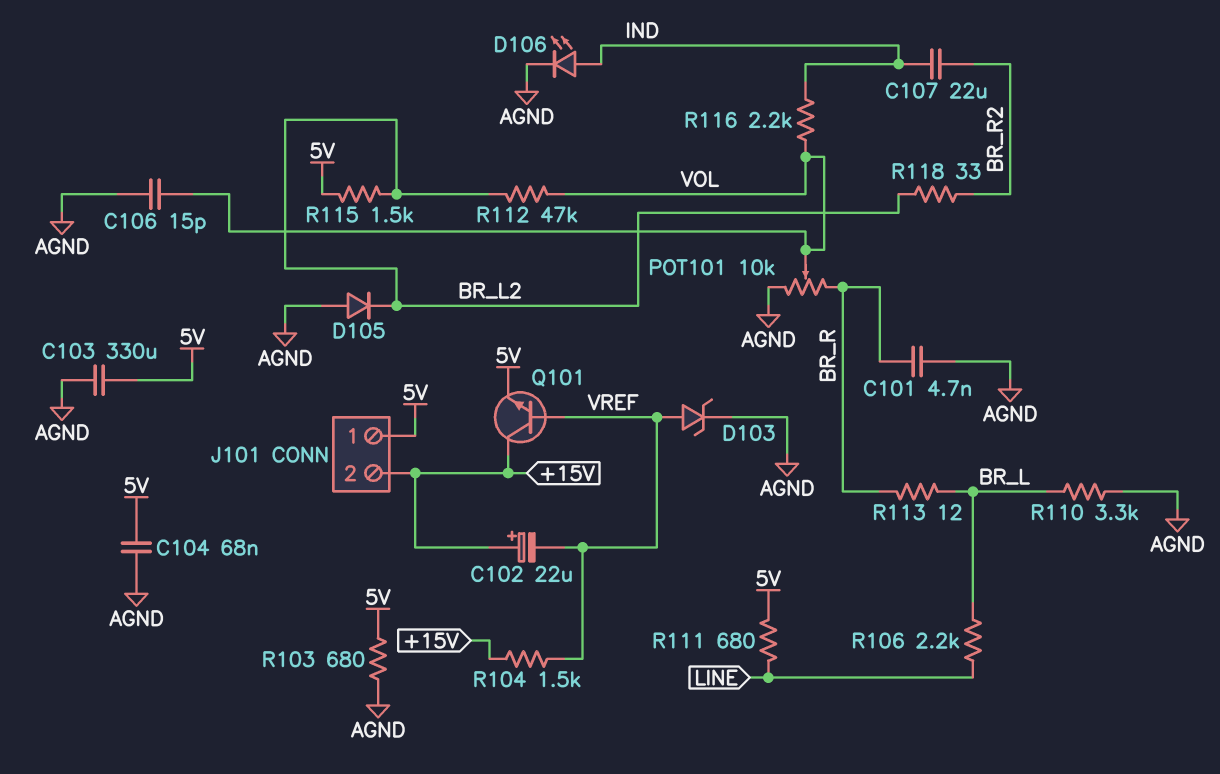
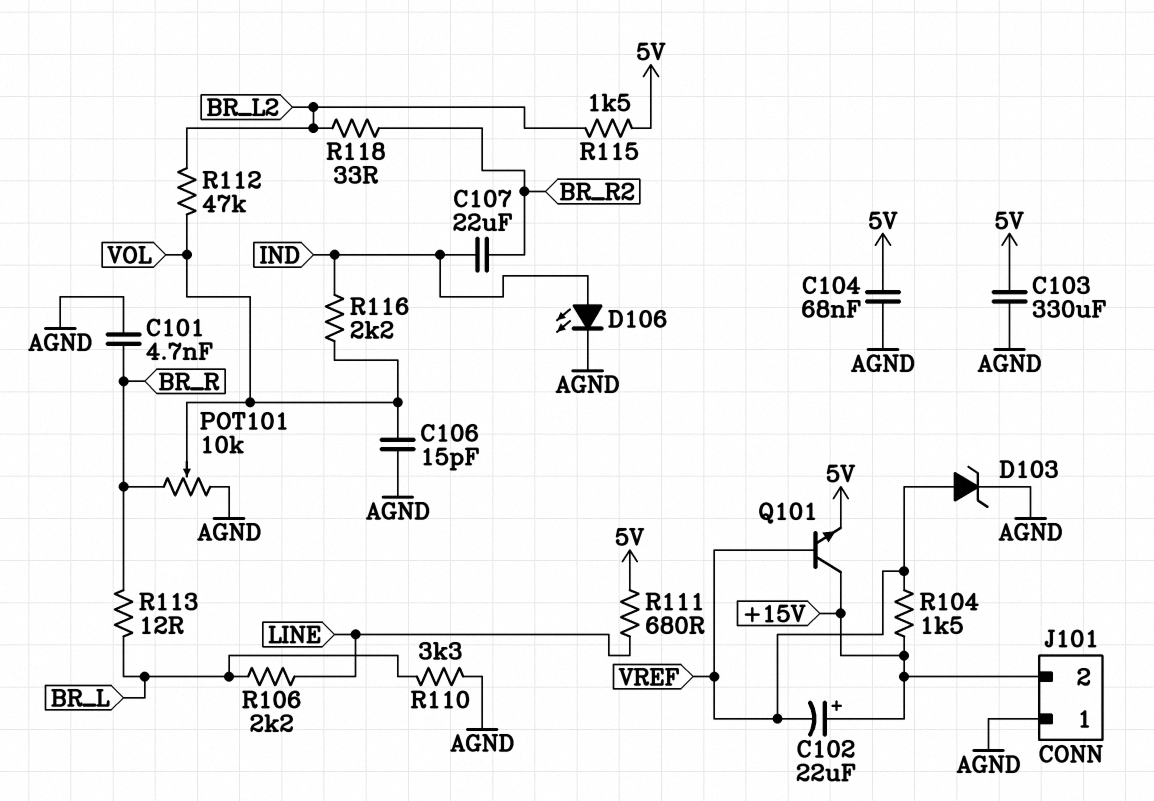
D105: diode (A AGND, K BR_L2) -> none
J101 pin 1: 5V -> AGND
R103: 680 (5V, AGND) -> none

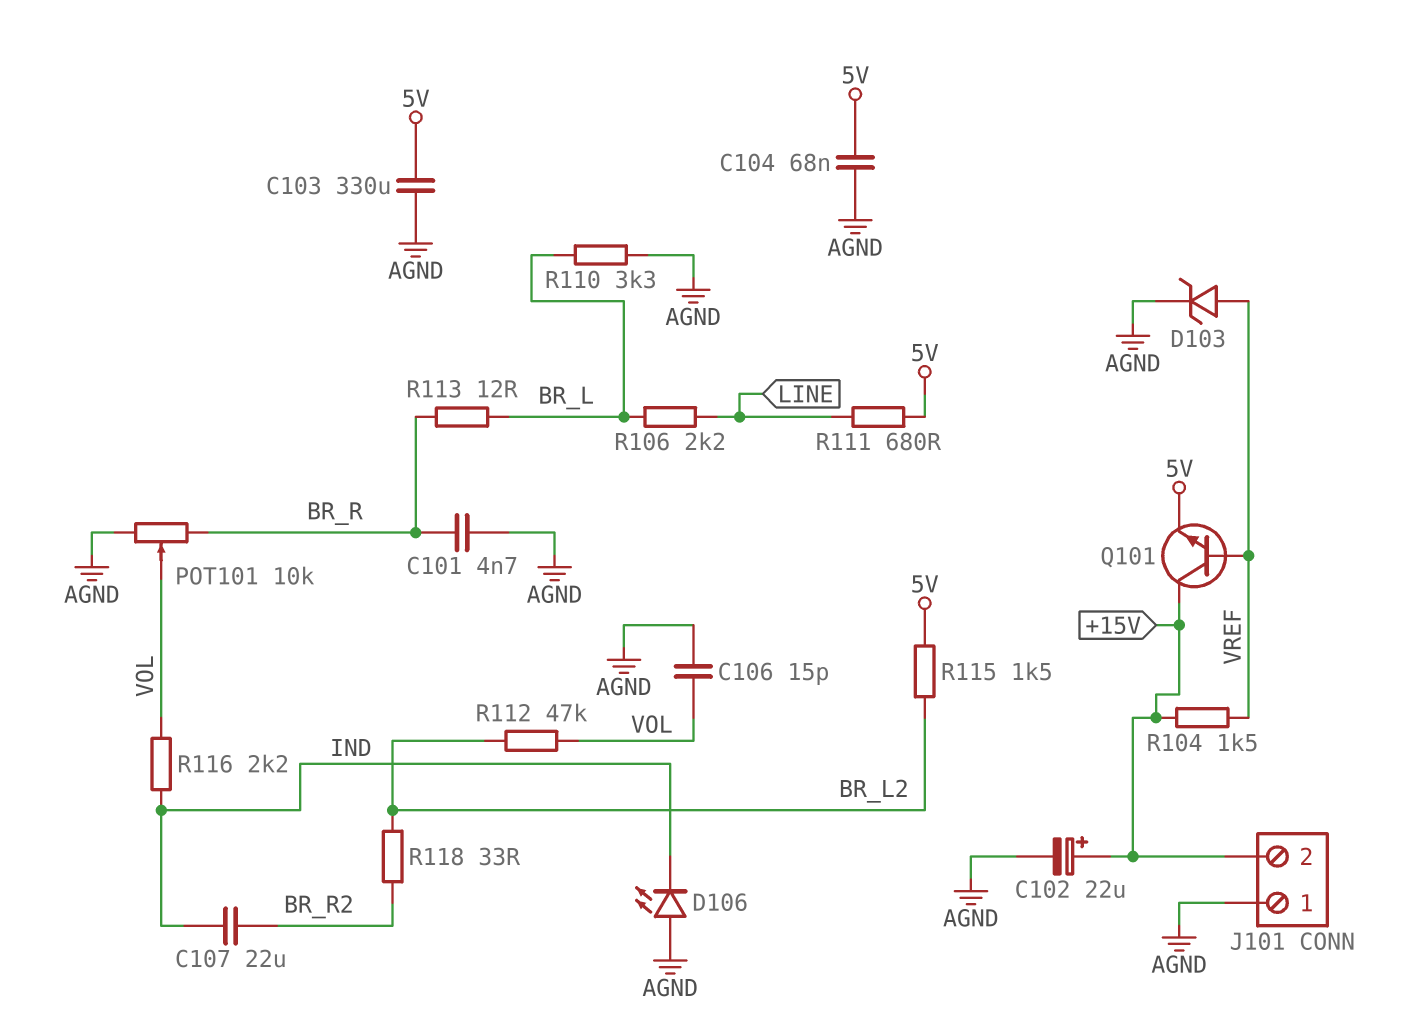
C102: 22uF (plus +15V, minus VREF) -> 22uF (plus +15V, minus AGND)
D106: LED (A IND, K AGND) -> LED (A AGND, K IND)

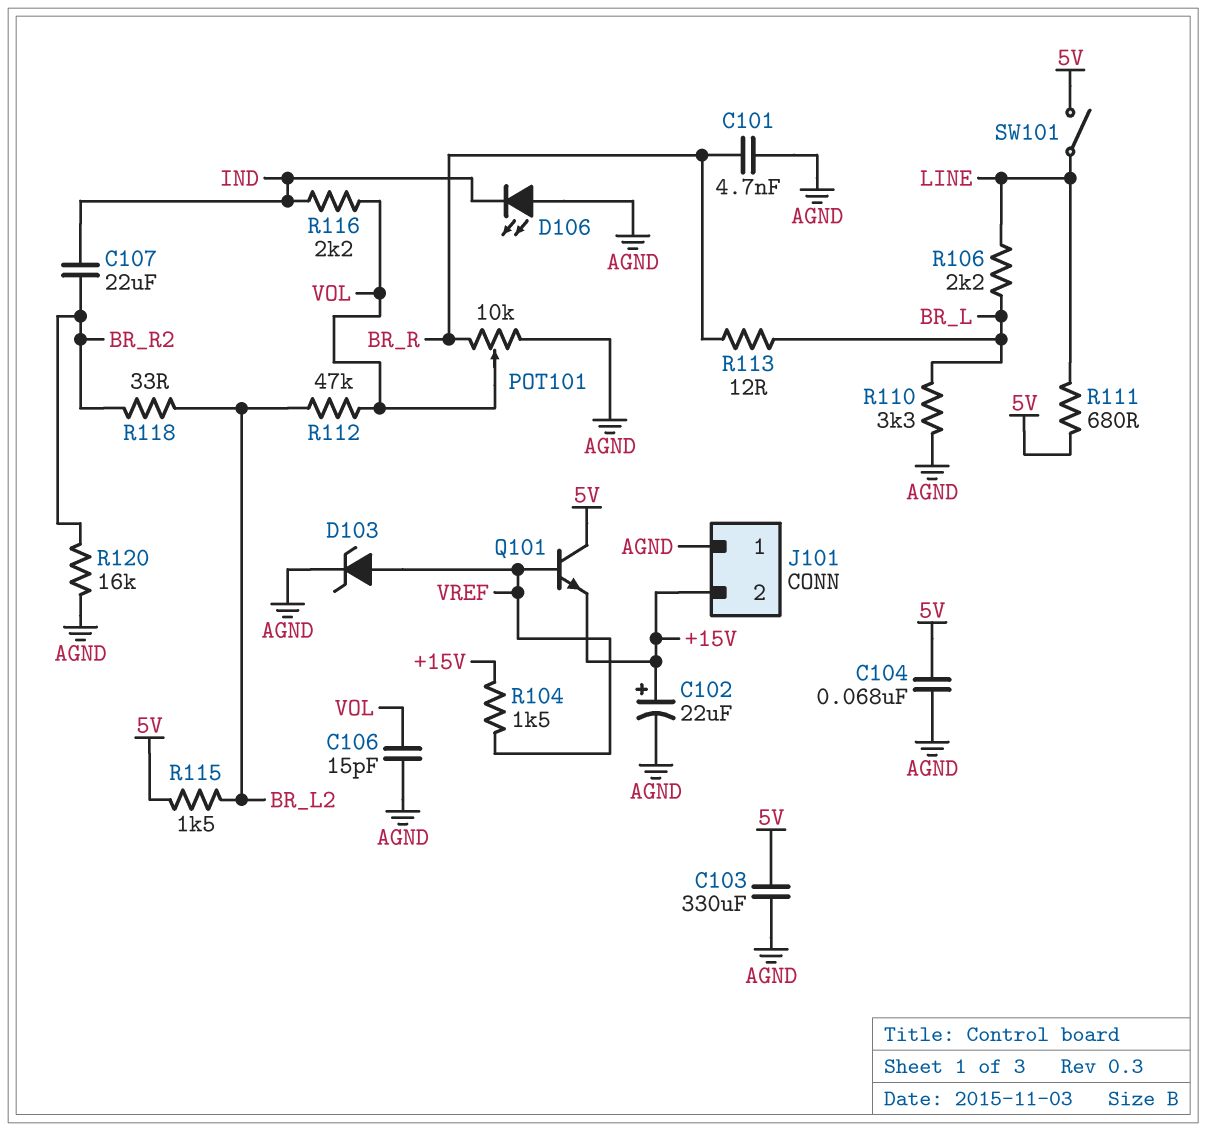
Q101: NPN (B VREF, C +15V, E 5V) -> NPN (B VREF, C 5V, E +15V)
R120: none -> 16k (AGND, BR_R2)
SW101: none -> switch (5V, LINE)

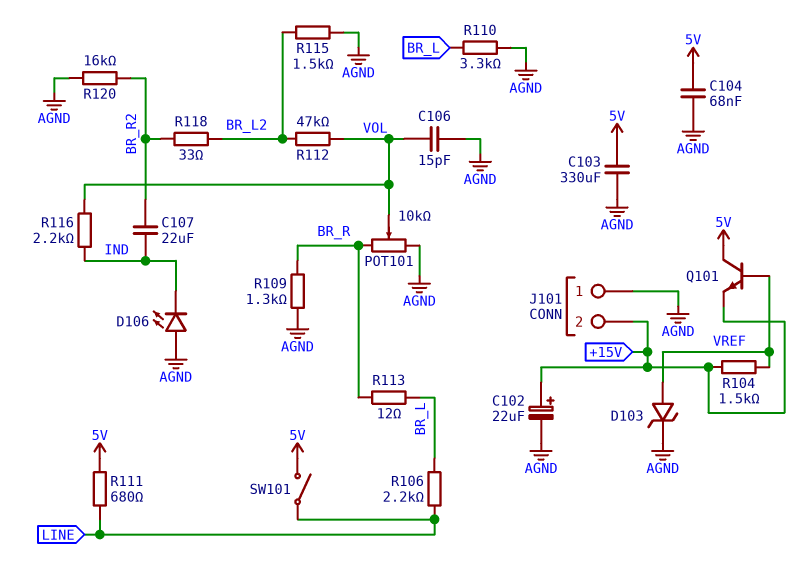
C101: 4.7nF (AGND, BR_R) -> none
R109: none -> 1.3k (AGND, BR_R)
R115: 1.5k (5V, BR_L2) -> 1.5k (AGND, BR_L2)

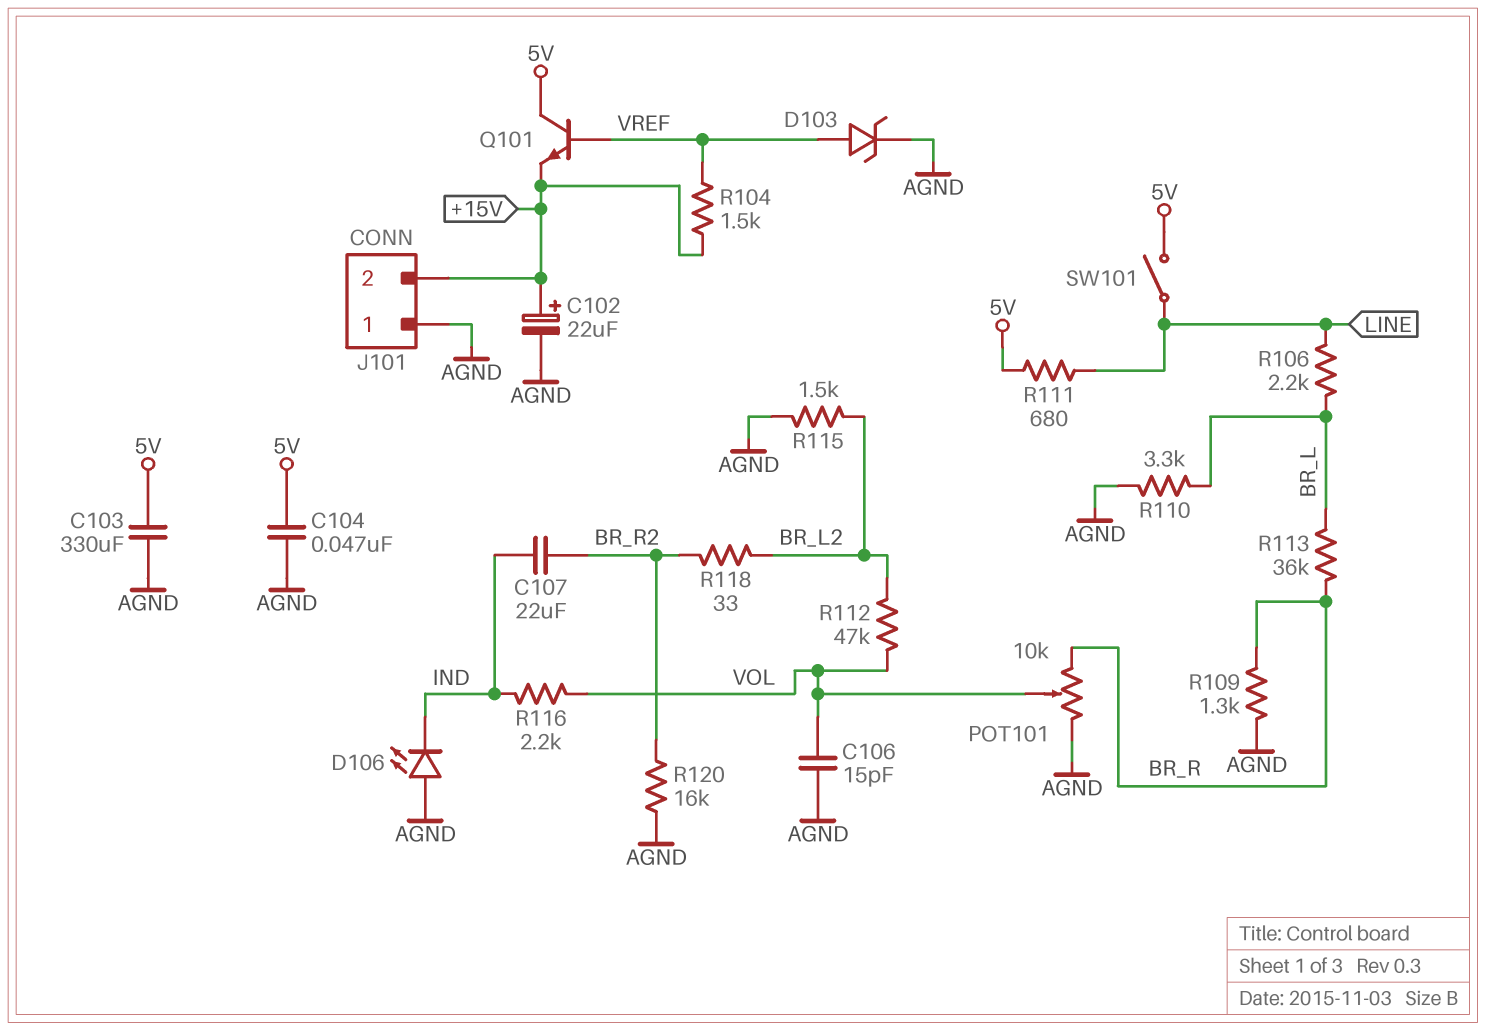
C104: 68nF (5V, AGND) -> 47nF (5V, AGND)
R113: 12 (BR_L, BR_R) -> 36k (BR_L, BR_R)

